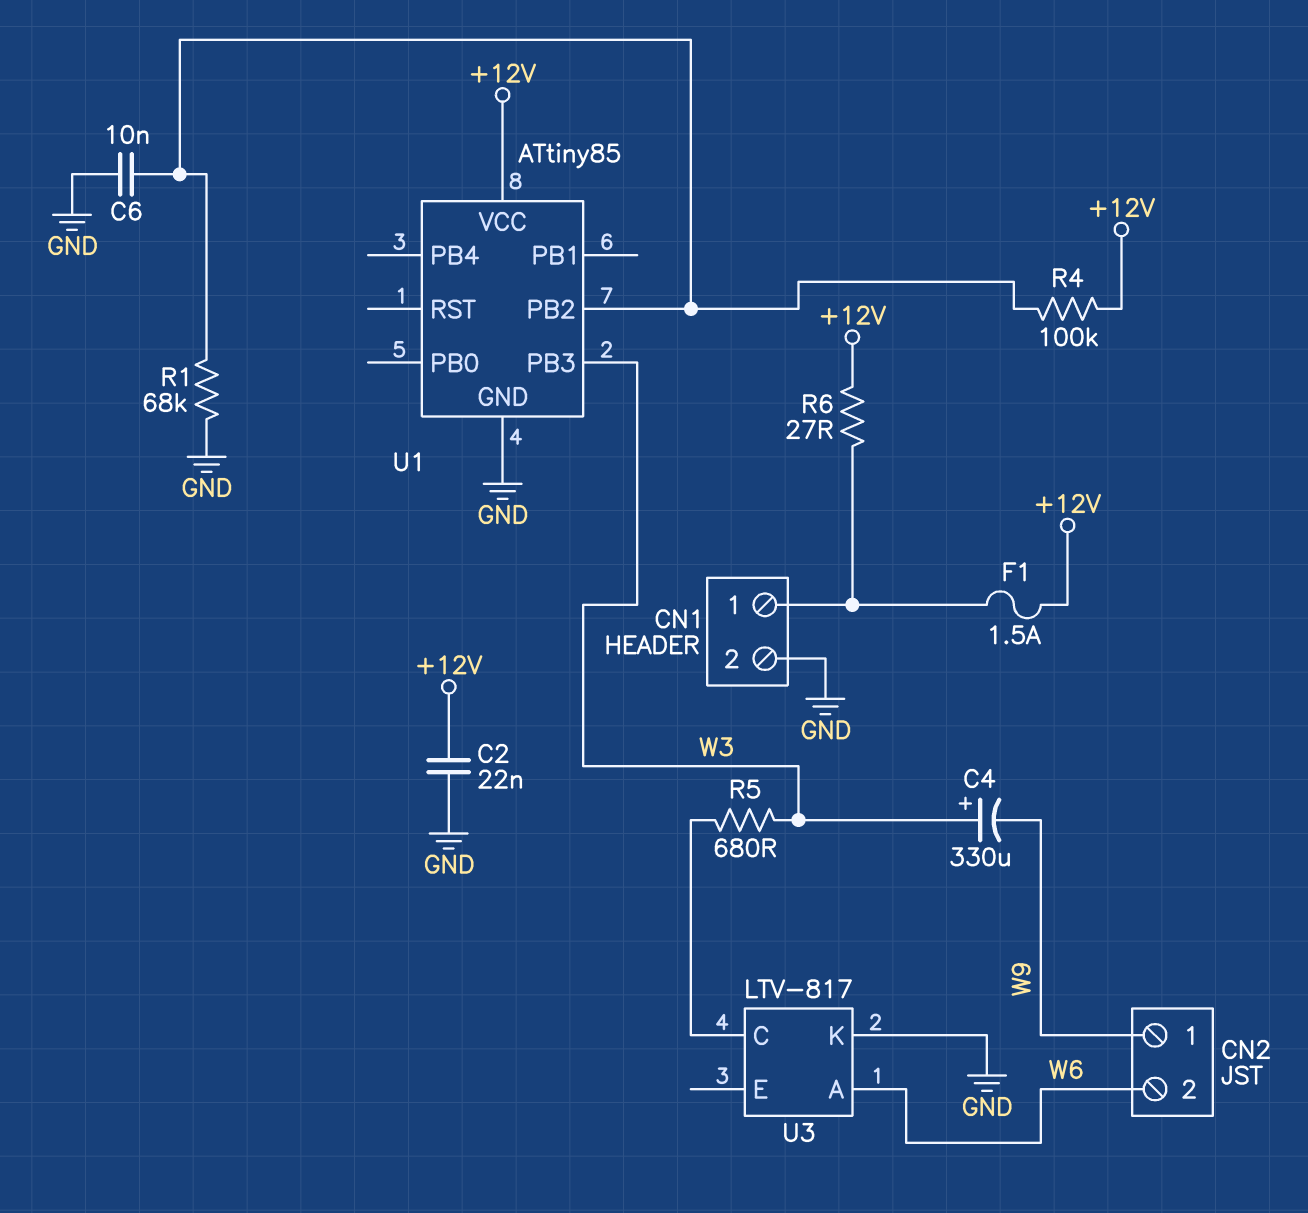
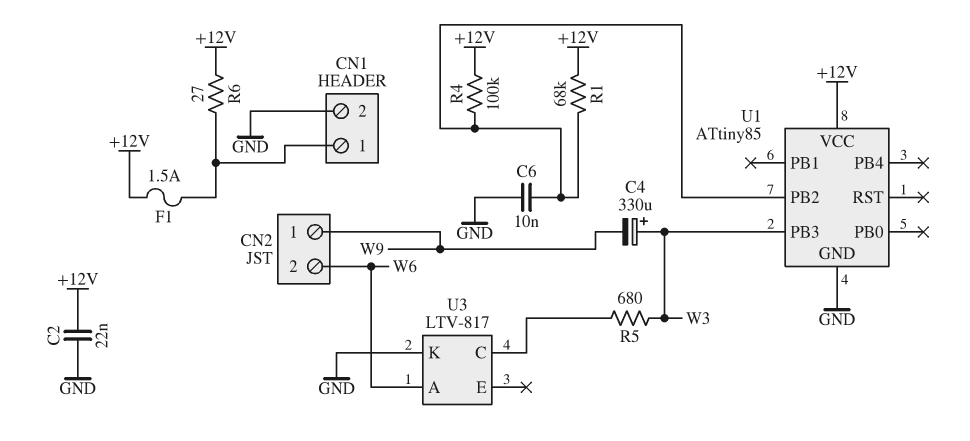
R1: 68k (GND, U1/PB2) -> 68k (+12V, U1/PB2)

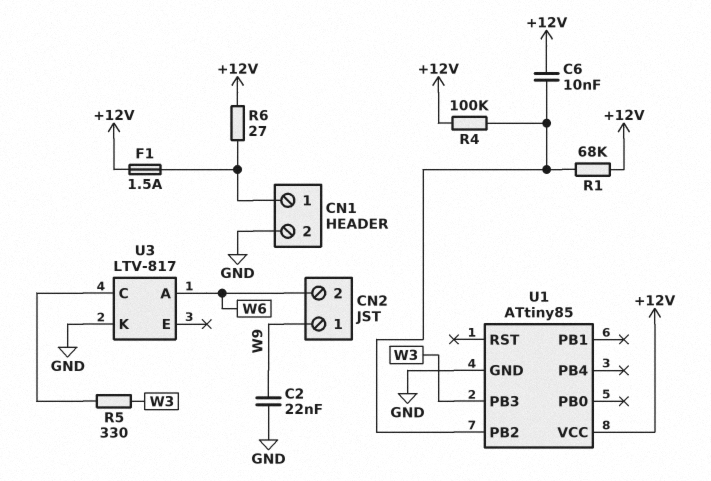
C2: 22nF (+12V, GND) -> 22nF (GND, W9)
C4: 330uF (plus W3, minus W9) -> none
C6: 10nF (GND, U1/PB2) -> 10nF (+12V, U1/PB2)
R5: 680 (U3/C, W3) -> 330 (U3/C, W3)

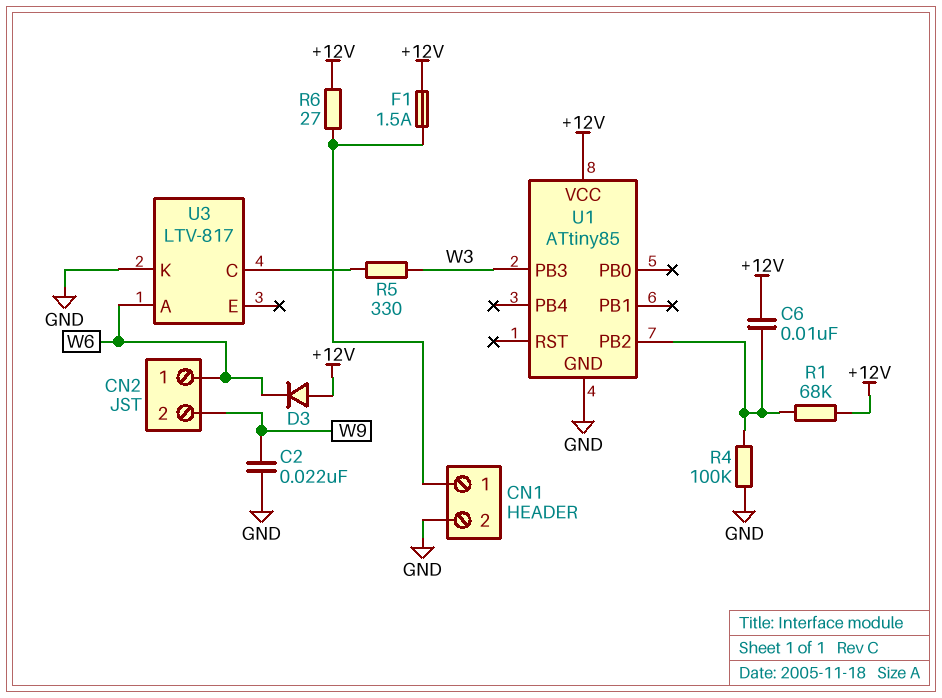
CN2 pin 1: W9 -> W6
CN2 pin 2: W6 -> W9
D3: none -> diode (A +12V, K W6)
R4: 100k (+12V, U1/PB2) -> 100k (GND, U1/PB2)

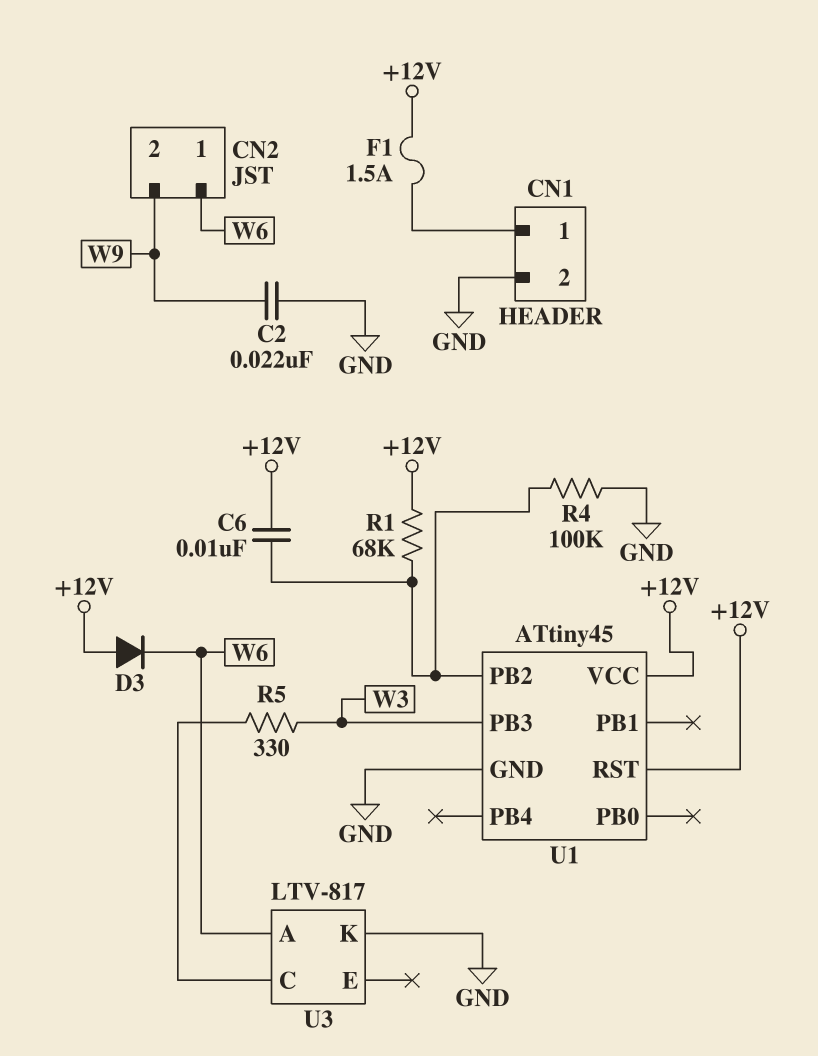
R6: 27 (+12V, CN1/1) -> none
U1: ATtiny85 -> ATtiny45
U1 pin RST: none -> +12V

